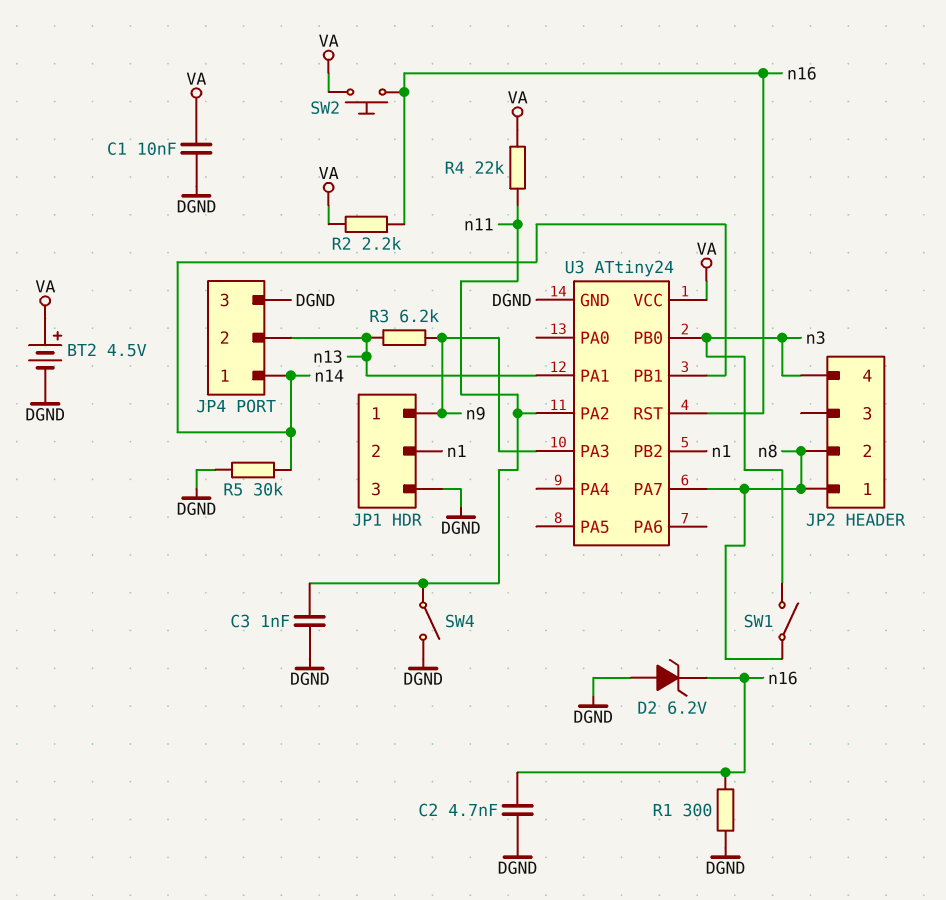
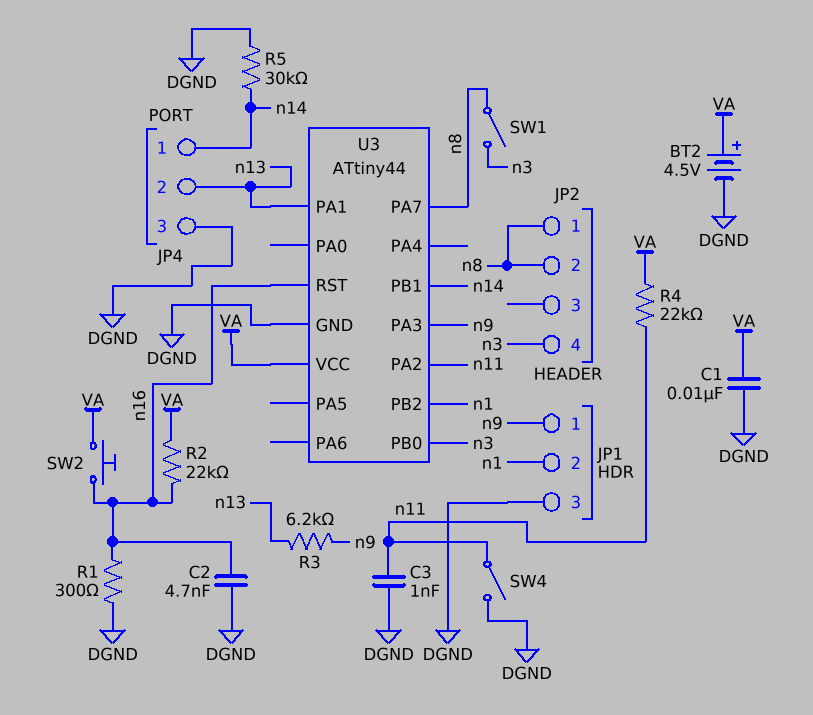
D2: zener 6.2V (A DGND, K n16) -> none
R2: 2.2k (VA, n16) -> 22k (VA, n16)
U3: ATtiny24 -> ATtiny44

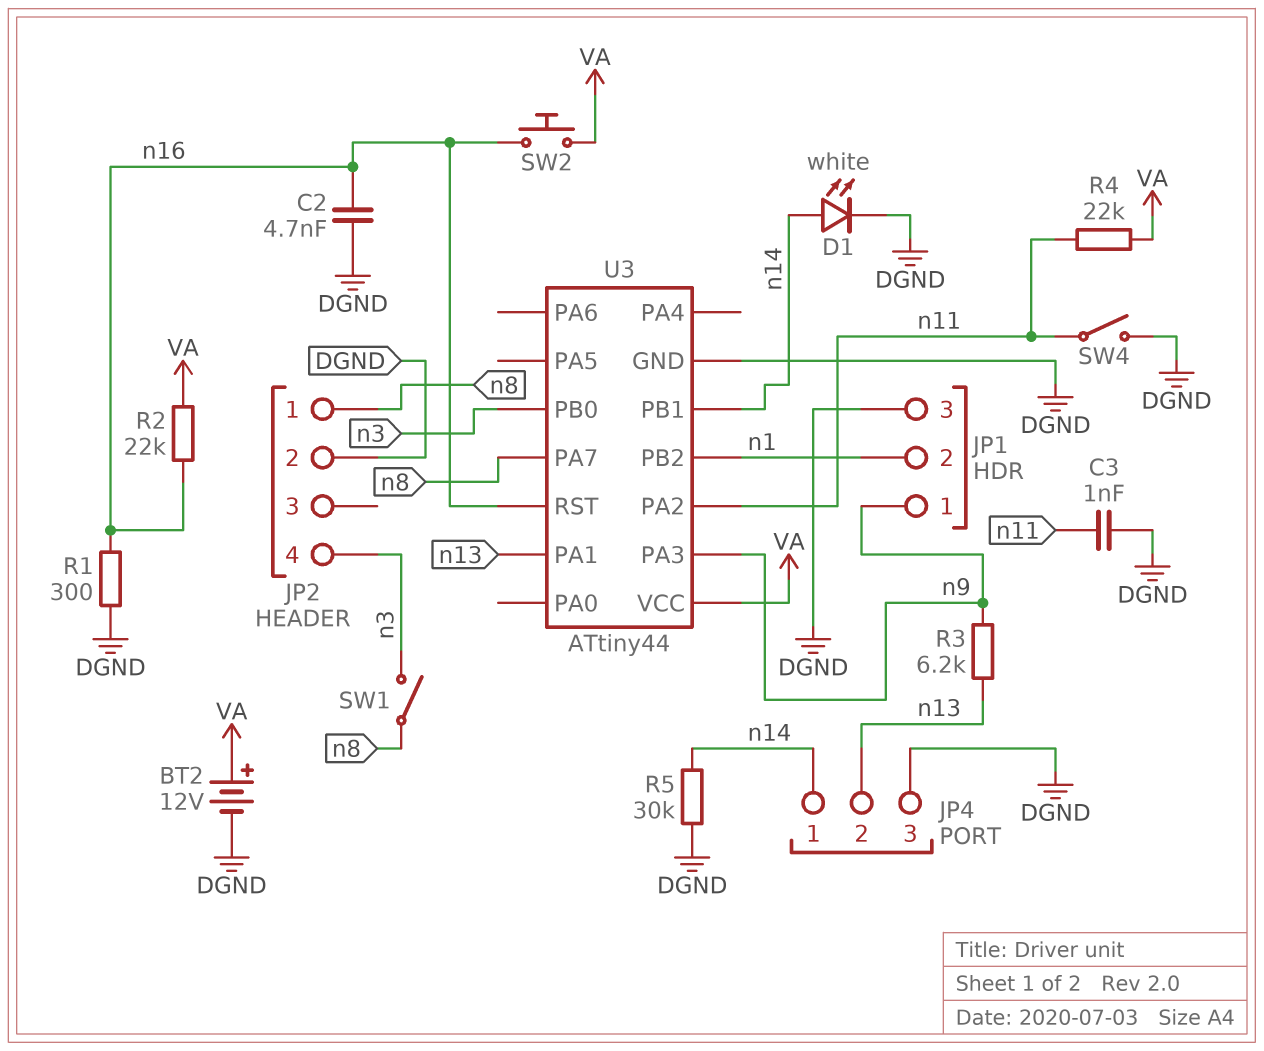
BT2: 4.5V (plus VA, minus DGND) -> 12V (plus VA, minus DGND)
C1: 10nF (DGND, VA) -> none
D1: none -> LED white (A n14, K DGND)
JP2 pin 2: n8 -> DGND

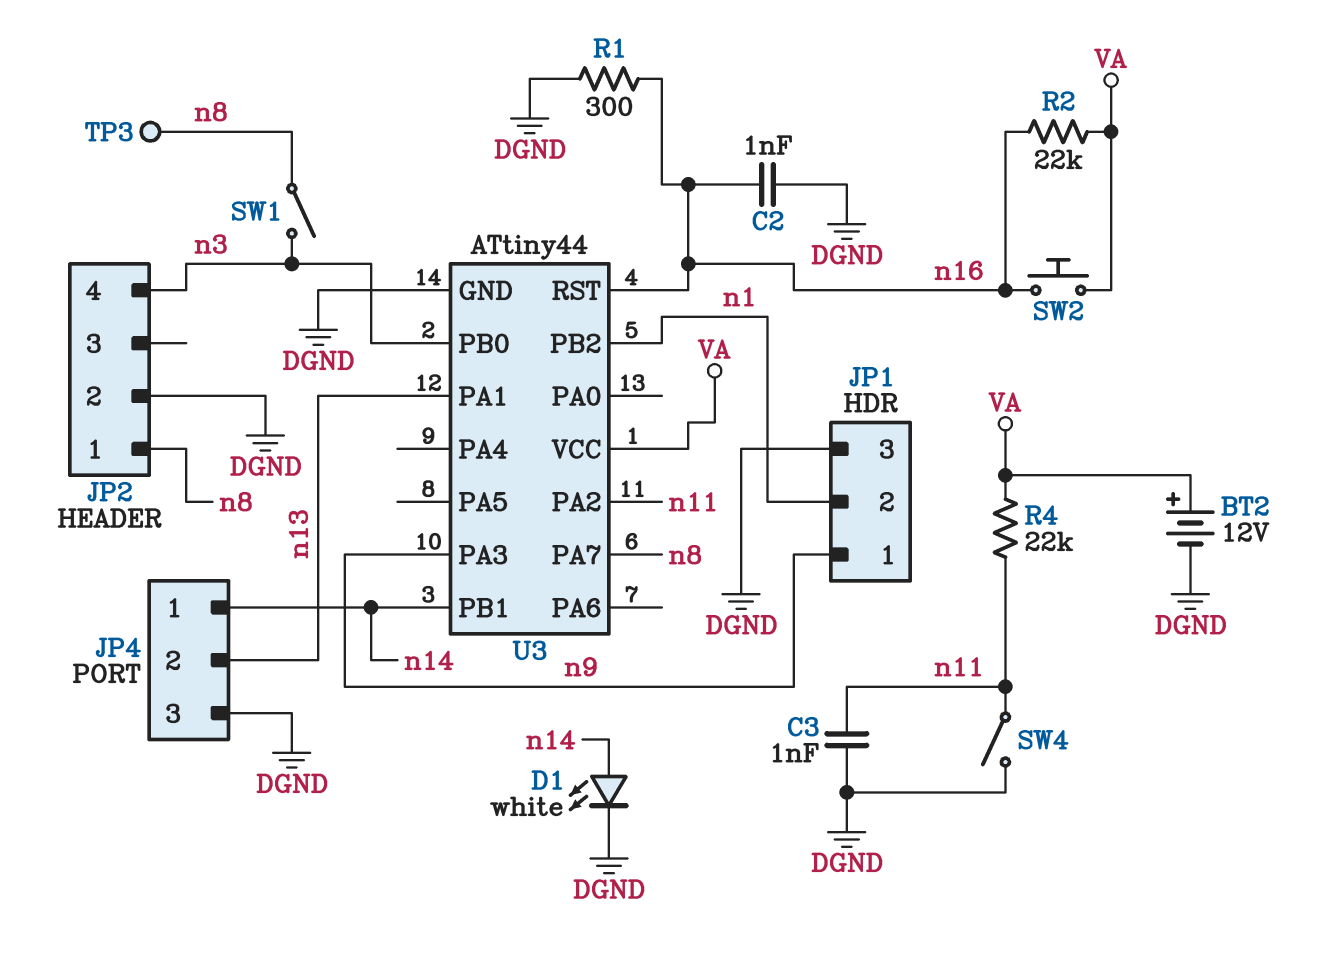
C2: 4.7nF (DGND, n16) -> 1nF (DGND, n16)
R3: 6.2k (n9, n13) -> none
R5: 30k (DGND, n14) -> none
TP3: none -> test point (n8)

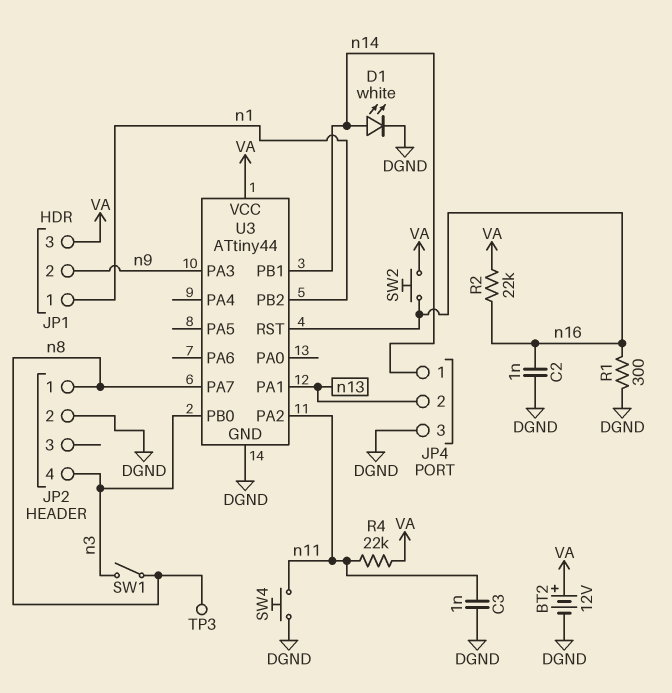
JP1 pin 1: n9 -> n1
JP1 pin 2: n1 -> n9
JP1 pin 3: DGND -> VA
SW4: switch (DGND, n11) -> button (DGND, n11)

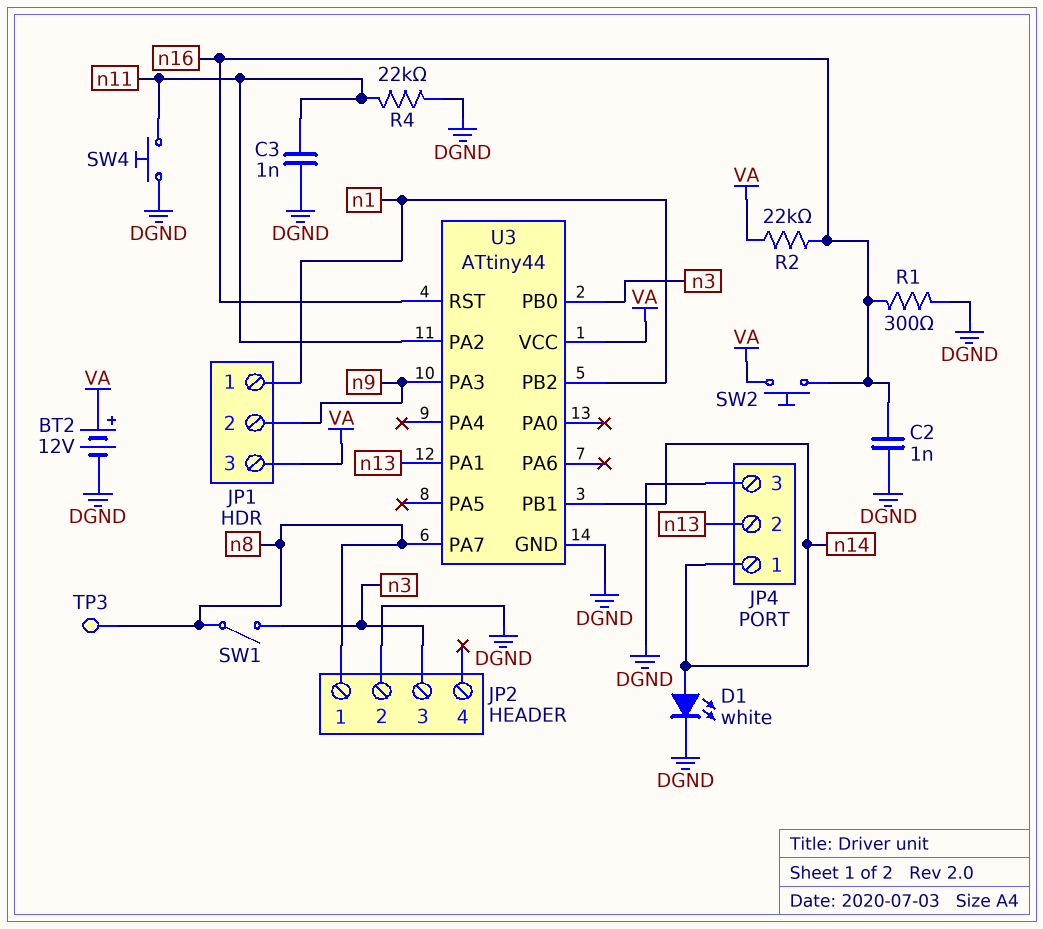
JP2 pin 3: none -> n3
JP2 pin 4: n3 -> none
R4: 22k (VA, n11) -> 22k (DGND, n11)

